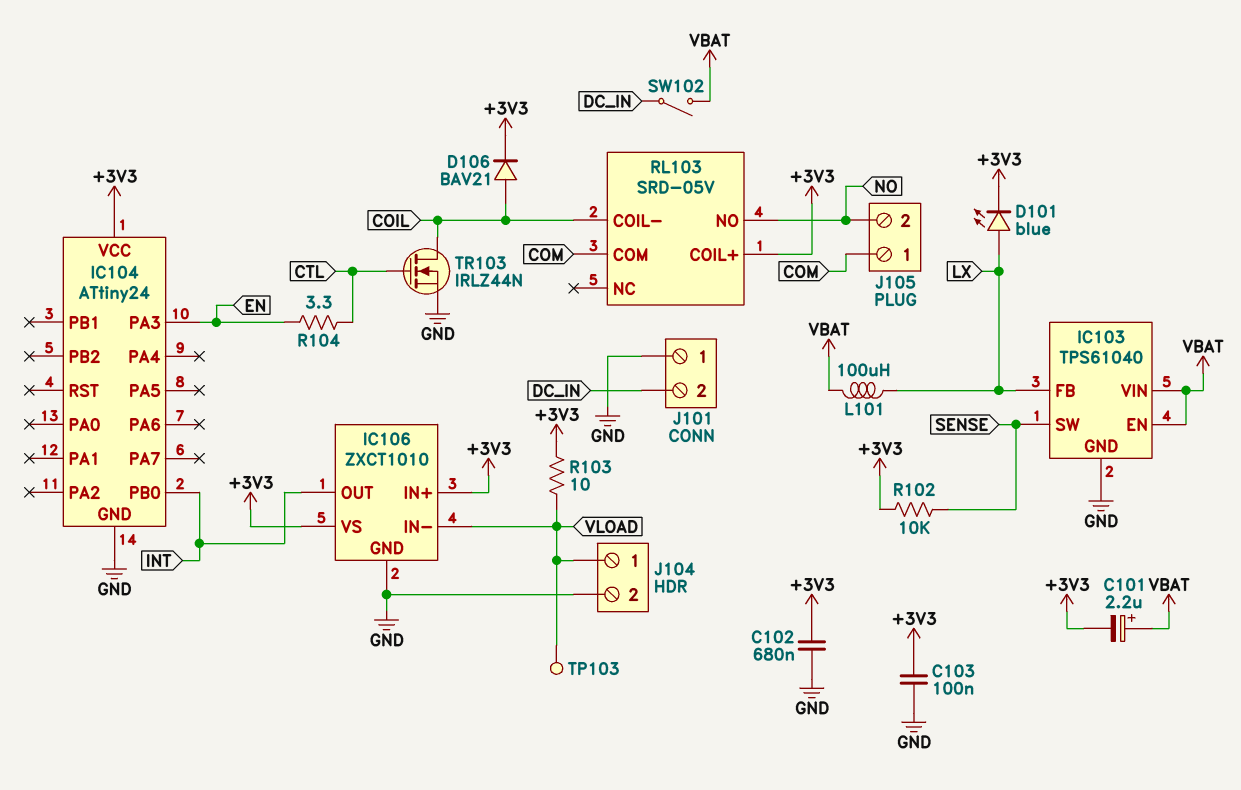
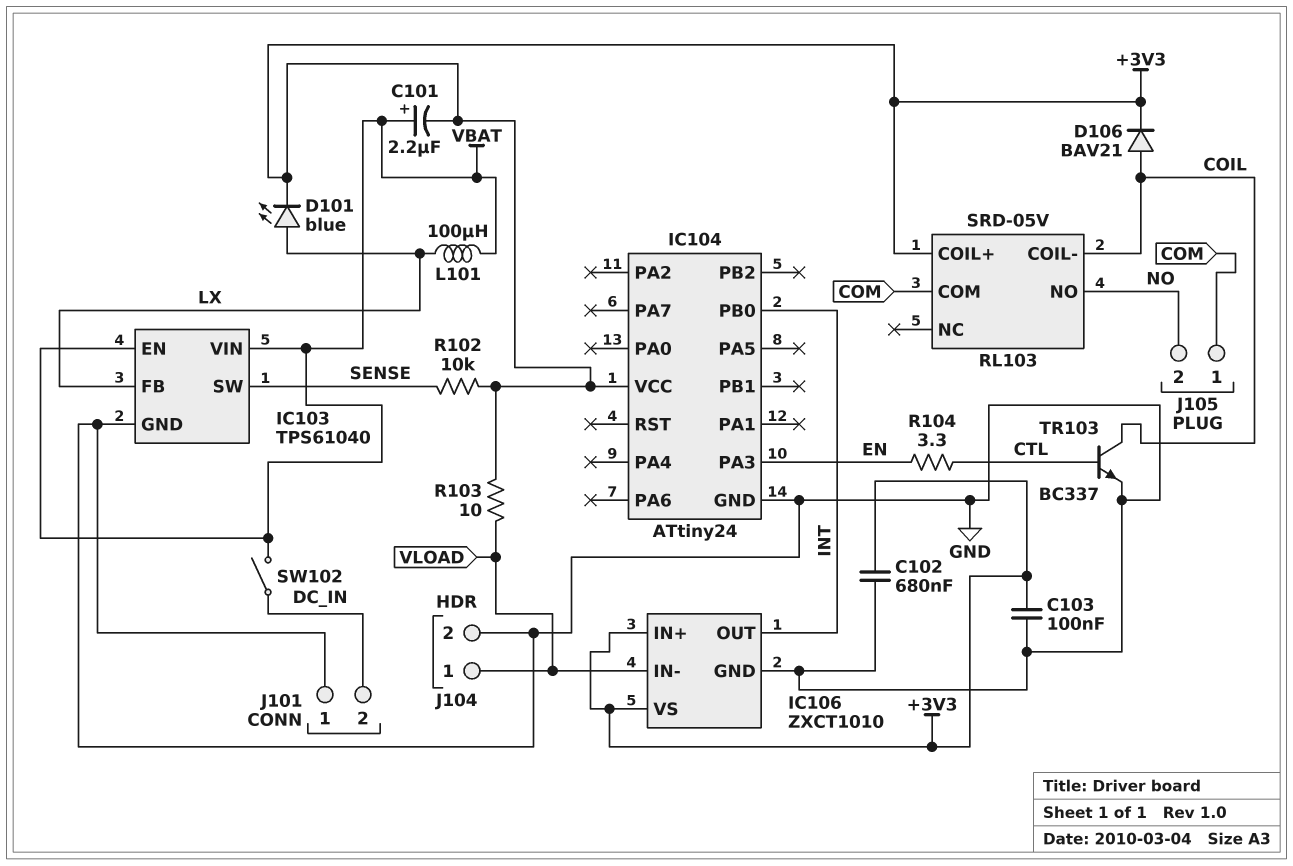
TP103: test point (VLOAD) -> none
TR103: NMOS IRLZ44N (G CTL, D COIL, S GND) -> NPN BC337 (B CTL, C COIL, E GND)

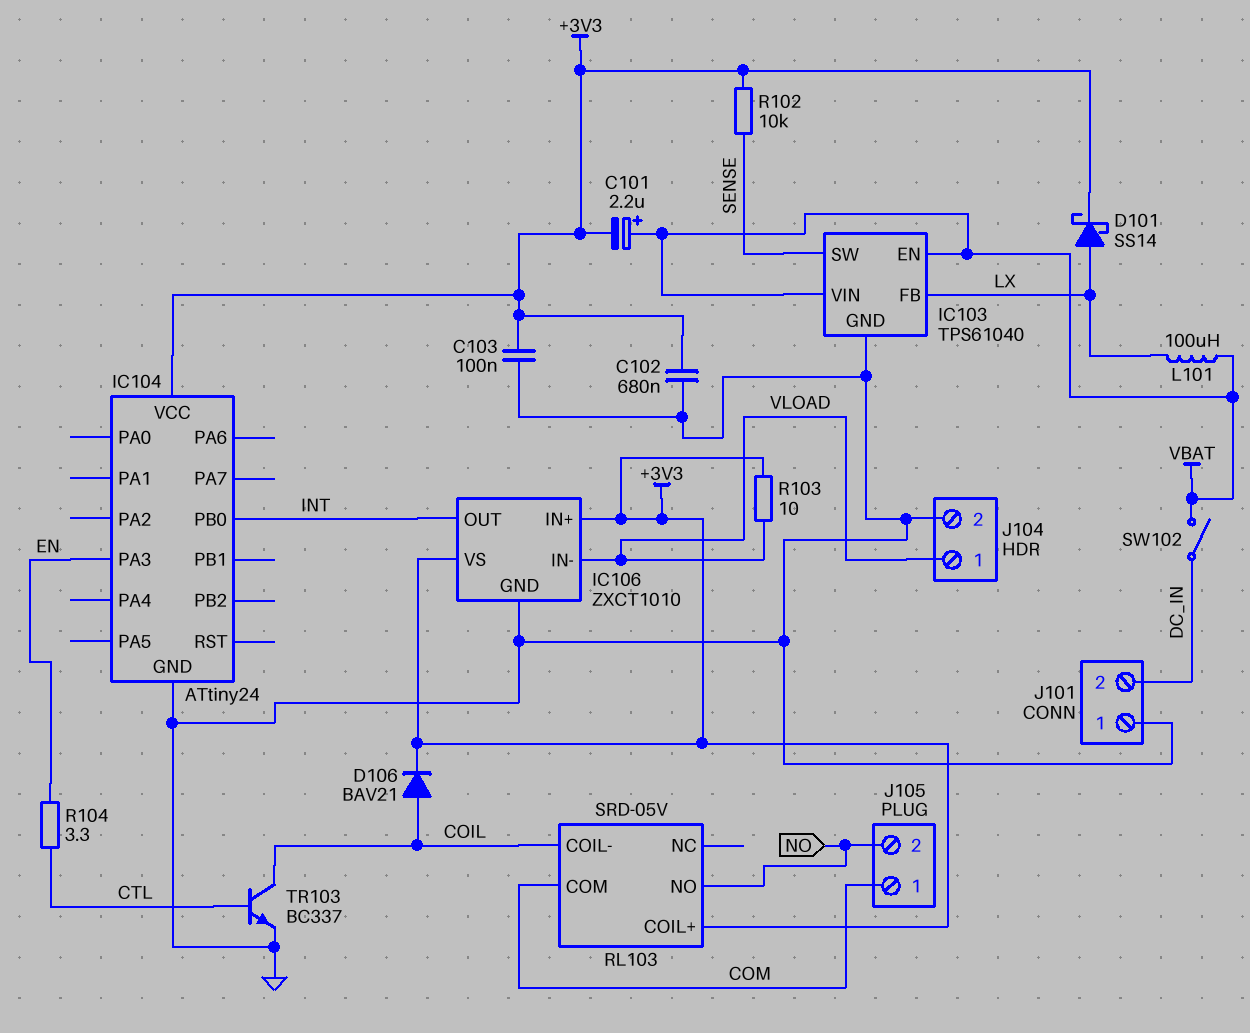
D101: LED blue (A LX, K +3V3) -> schottky SS14 (A LX, K +3V3)

